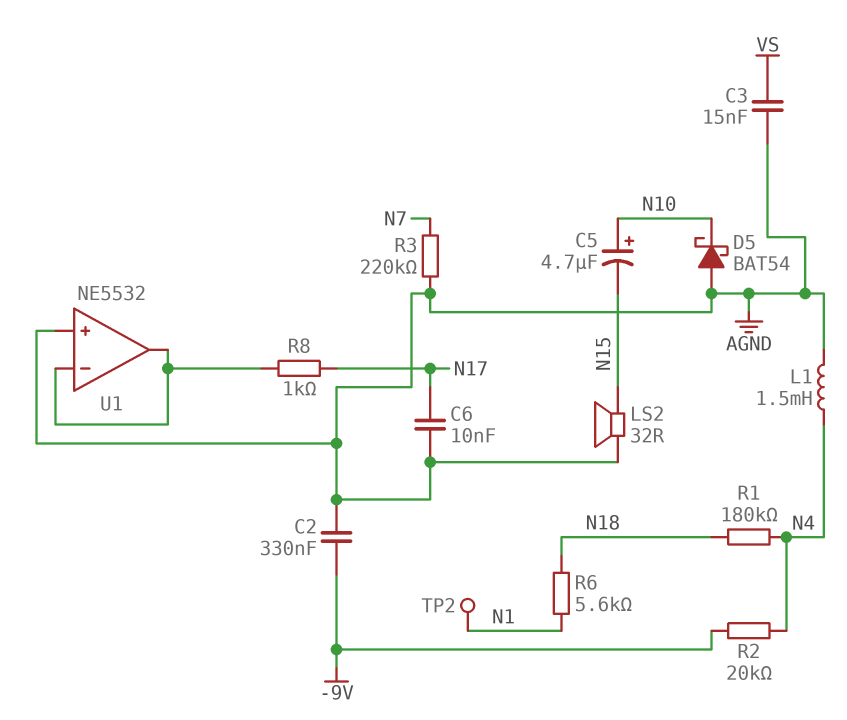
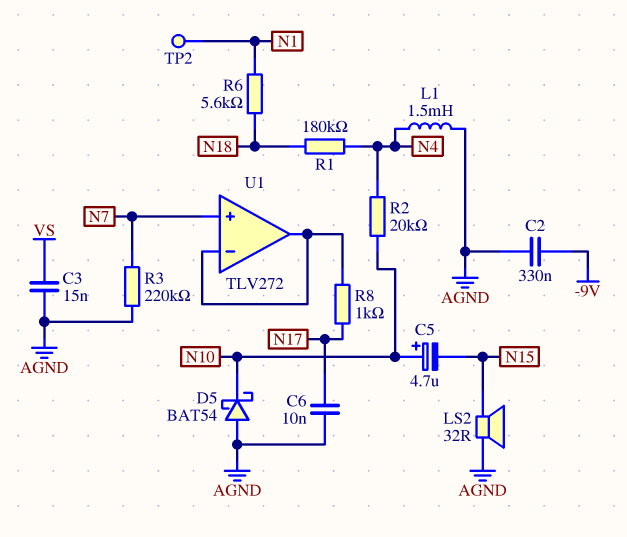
R2: 20k (-9V, N4) -> 20k (N4, N10)
U1: NE5532 -> TLV272
U1 pin in+: AGND -> N7

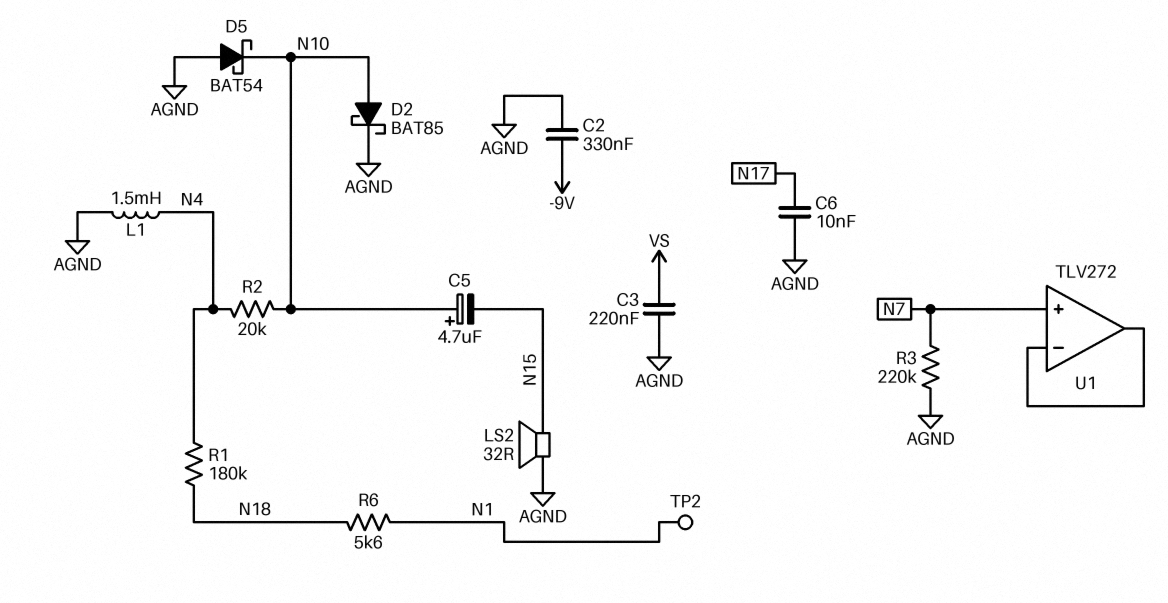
C3: 15nF (AGND, VS) -> 220nF (AGND, VS)
D2: none -> schottky BAT85 (A N10, K AGND)
R8: 1k (N17, U1/in-) -> none

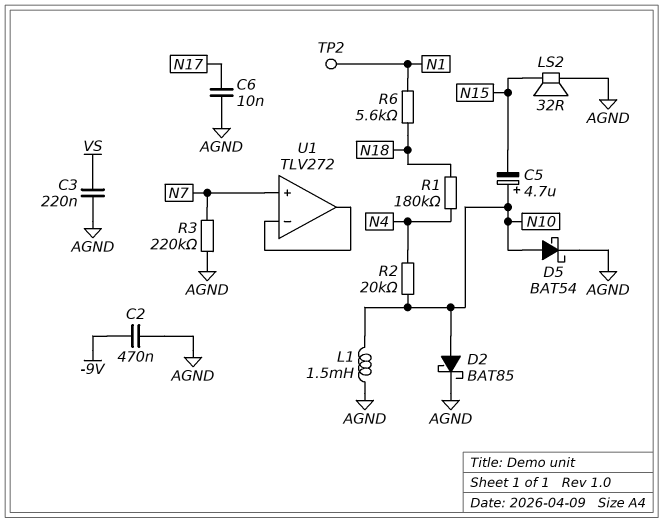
C2: 330nF (-9V, AGND) -> 470nF (-9V, AGND)
D5: schottky BAT54 (A AGND, K N10) -> schottky BAT54 (A N10, K AGND)
L1: 1.5mH (AGND, N4) -> 1.5mH (AGND, N10)

